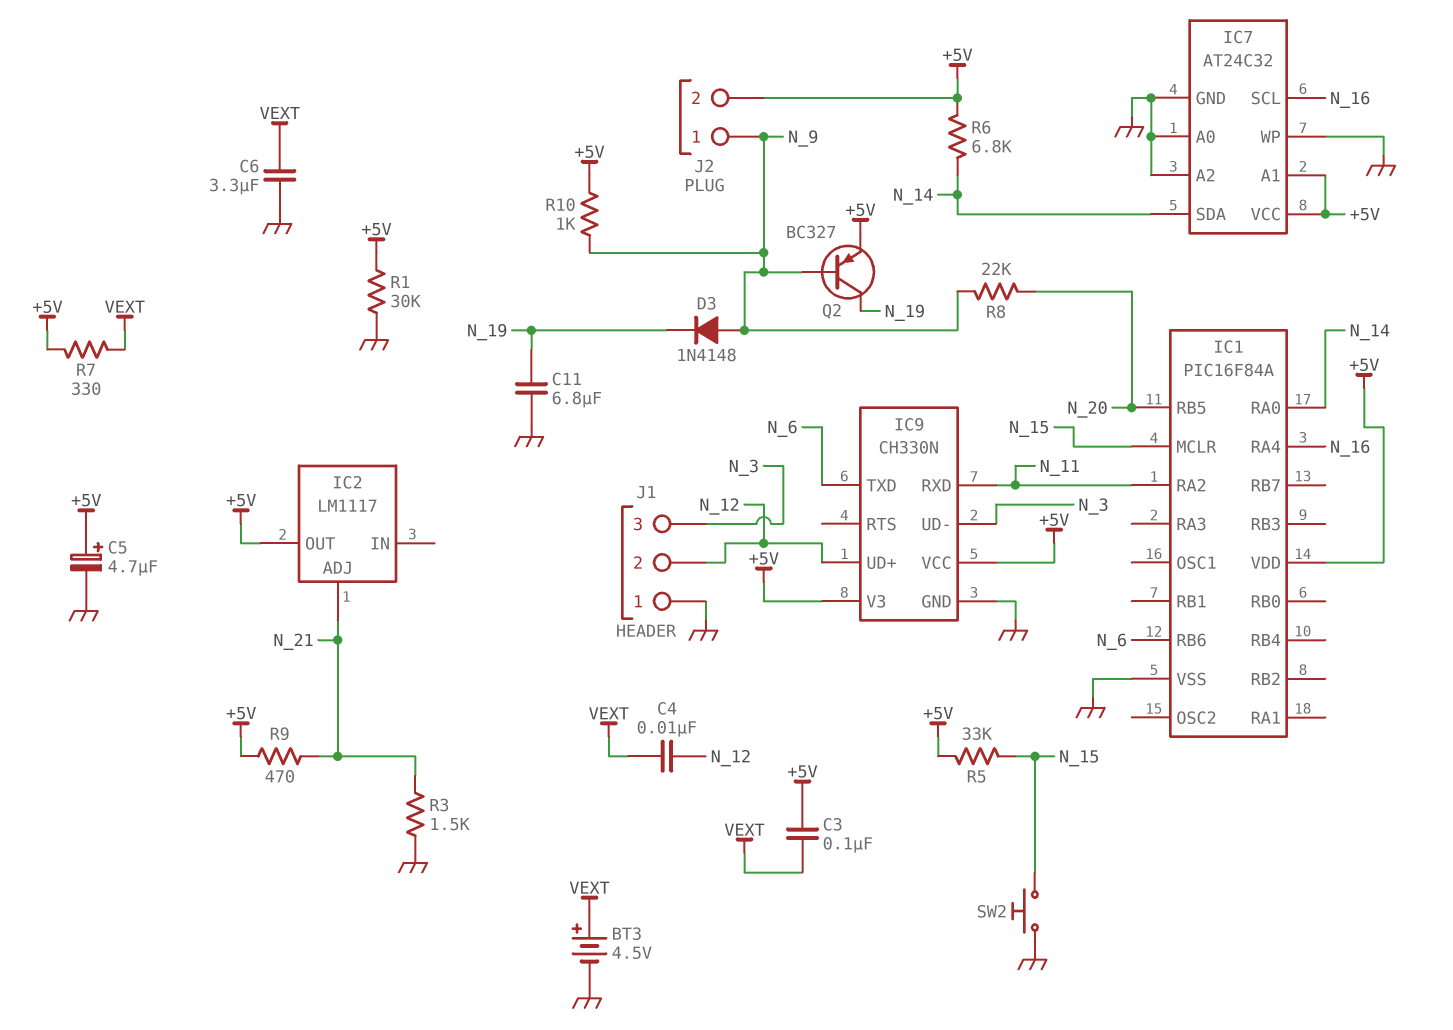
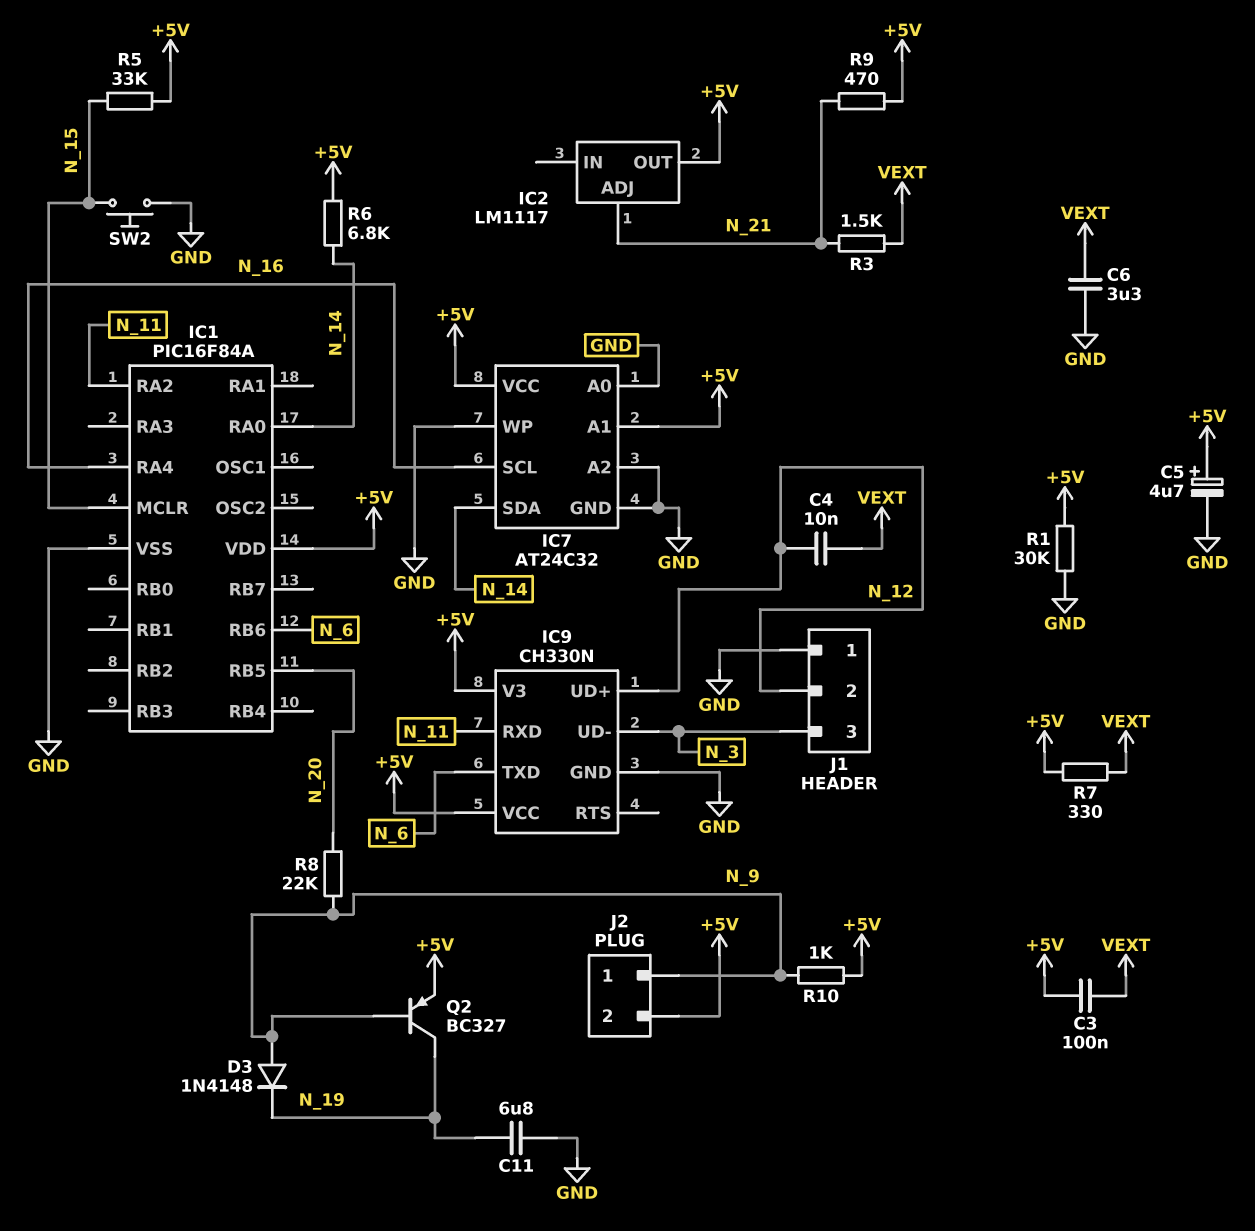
BT3: 4.5V (plus VEXT, minus GND) -> none
R3: 1.5k (GND, N_21) -> 1.5k (N_21, VEXT)

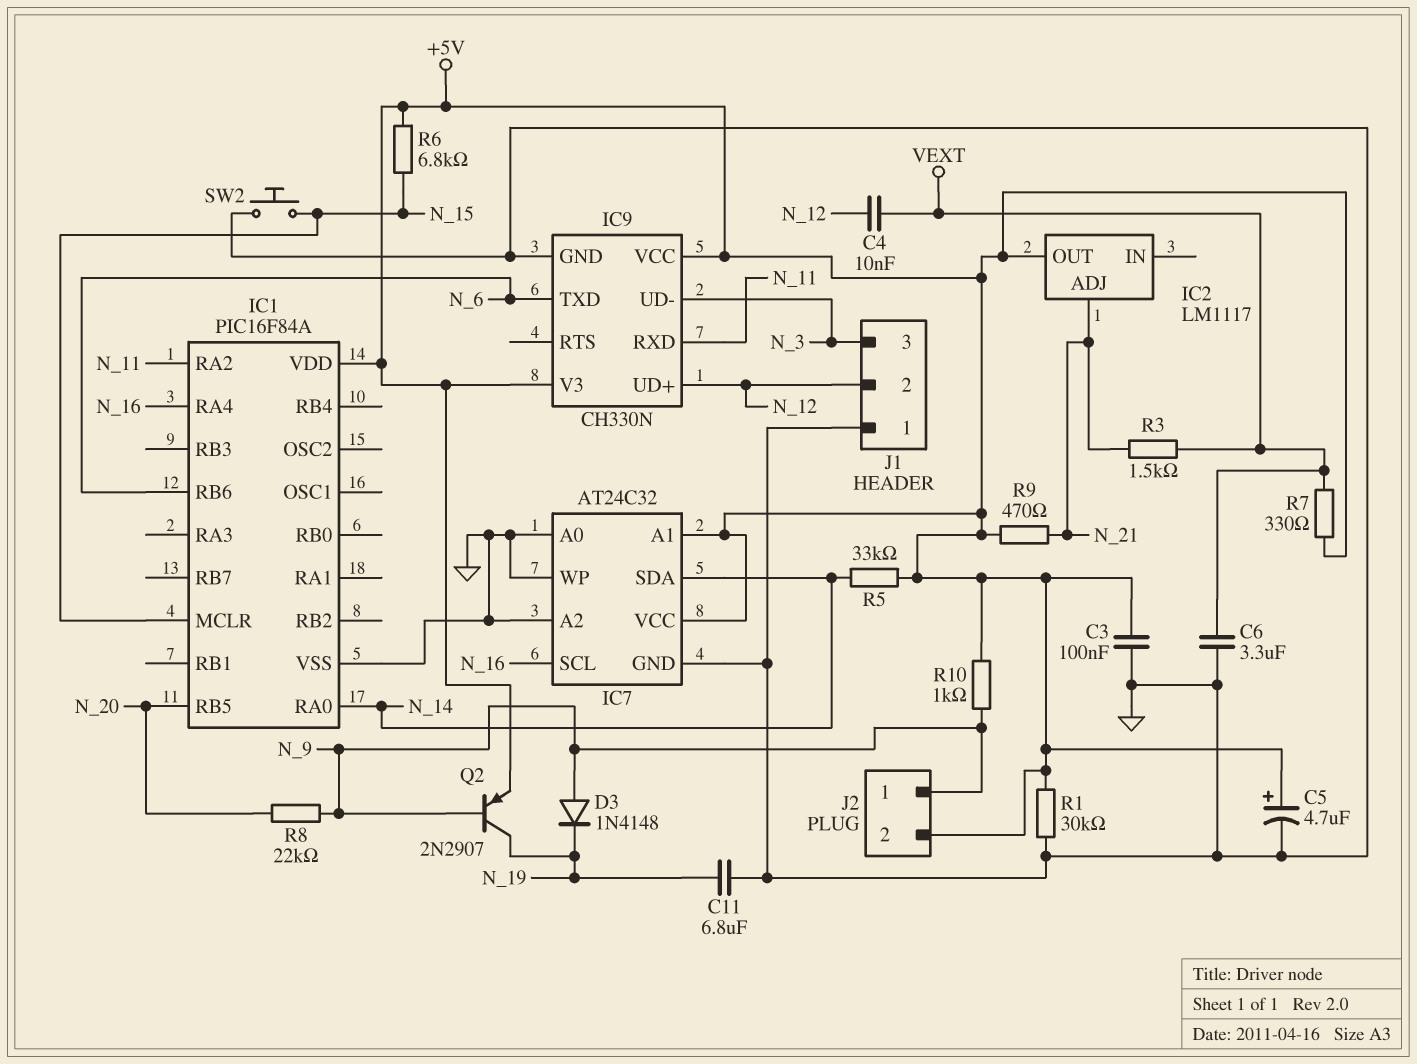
C3: 100nF (+5V, VEXT) -> 100nF (+5V, GND)
Q2: PNP BC327 (B N_9, C N_19, E +5V) -> PNP 2N2907 (B N_9, C N_19, E +5V)
R5: 33k (+5V, N_15) -> 33k (+5V, N_14)
R6: 6.8k (+5V, N_14) -> 6.8k (+5V, N_15)

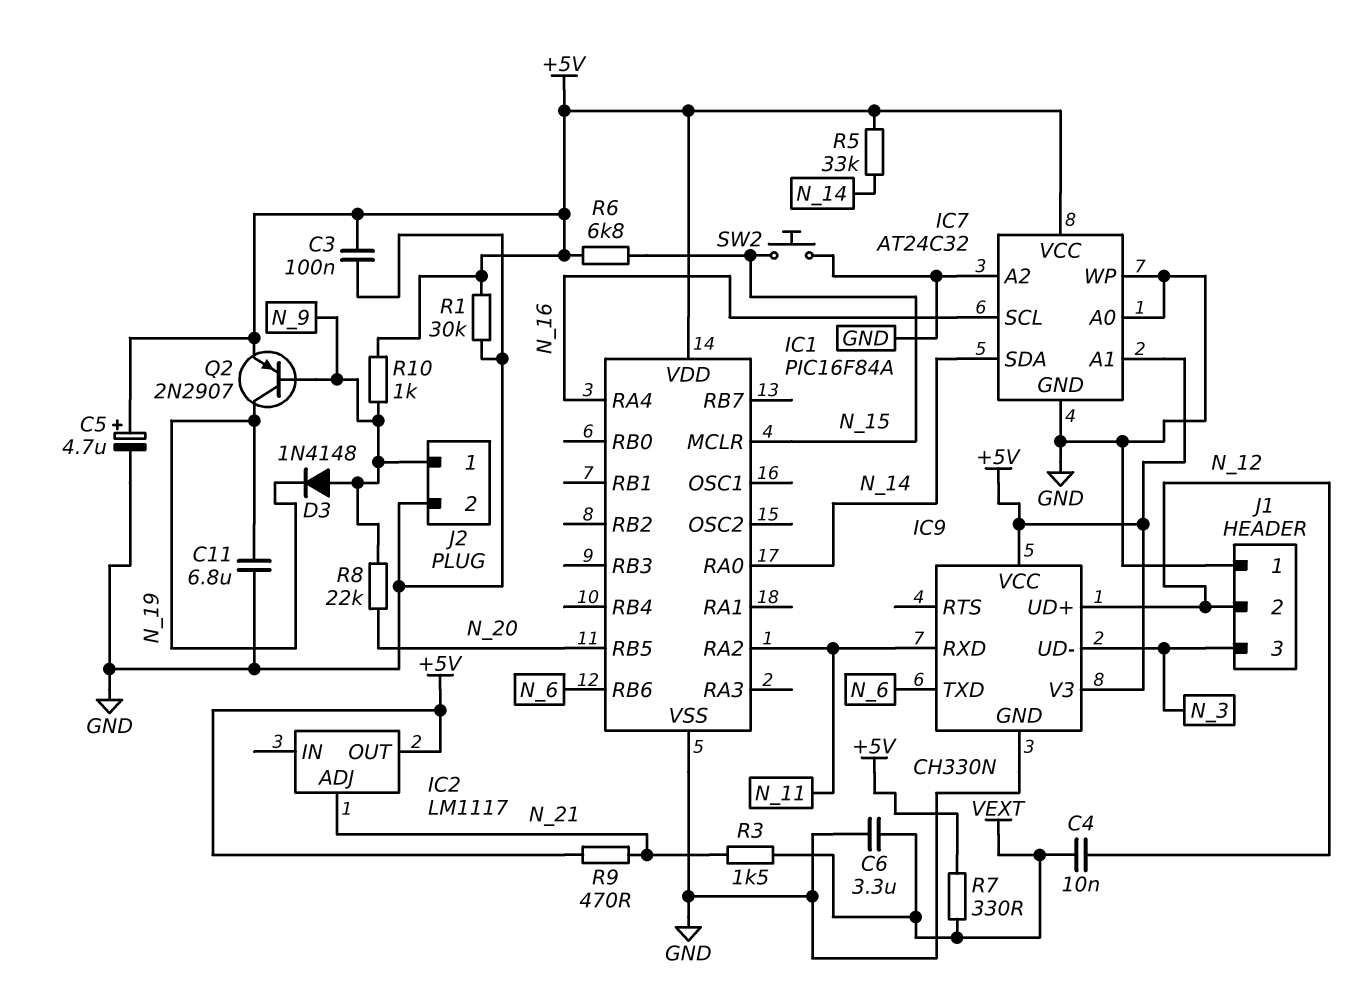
J2 pin 2: +5V -> GND

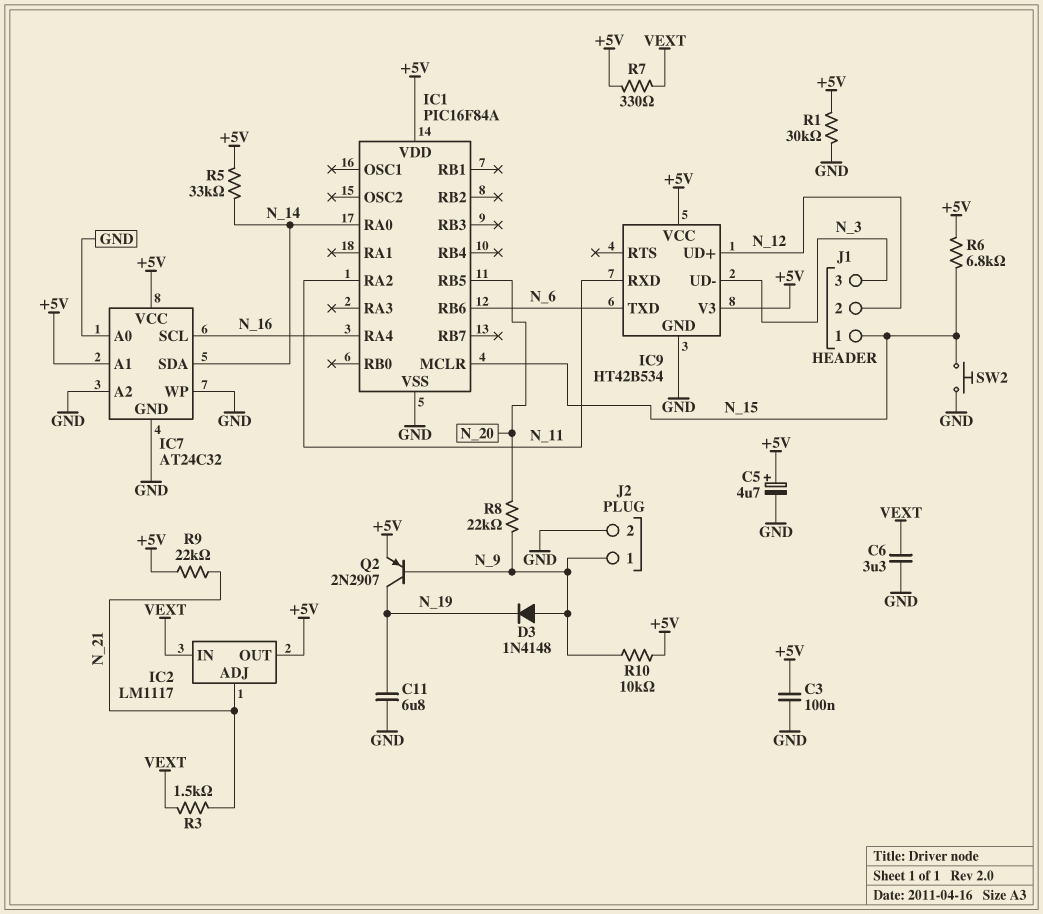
C4: 10nF (N_12, VEXT) -> none
IC2 pin IN: none -> VEXT
IC9: CH330N -> HT42B534
J1 pin 1: GND -> N_15
R9: 470 (+5V, N_21) -> 22k (+5V, N_21)
R10: 1k (+5V, N_9) -> 10k (+5V, N_9)

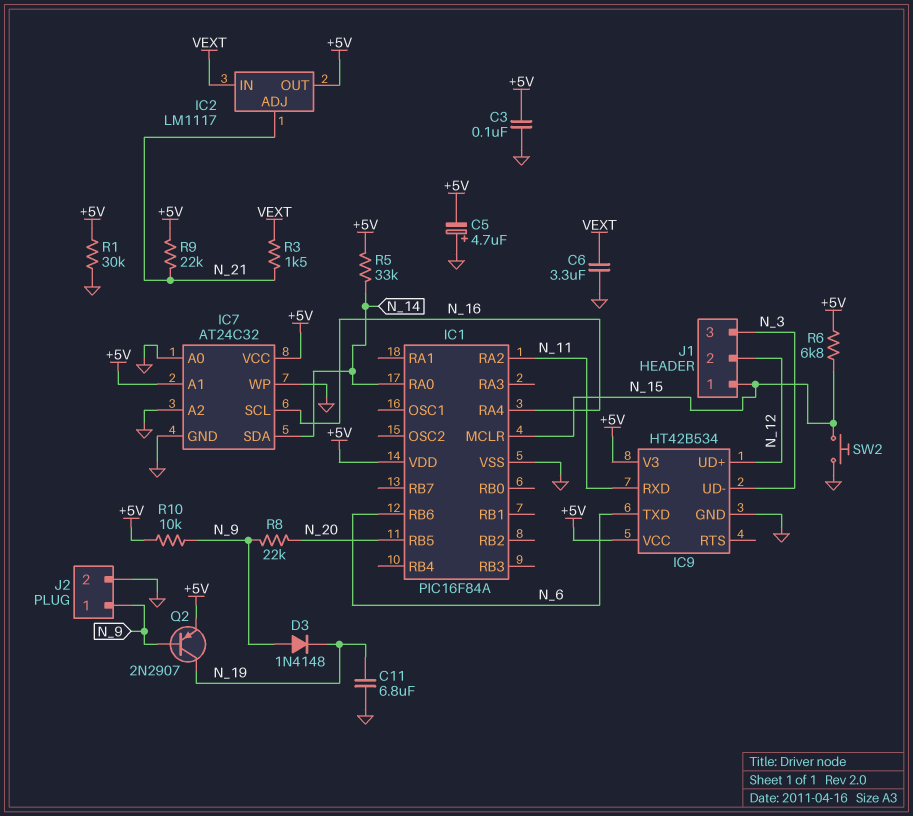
C5: 4.7uF (plus +5V, minus GND) -> 4.7uF (plus GND, minus +5V)
R7: 330 (+5V, VEXT) -> none

